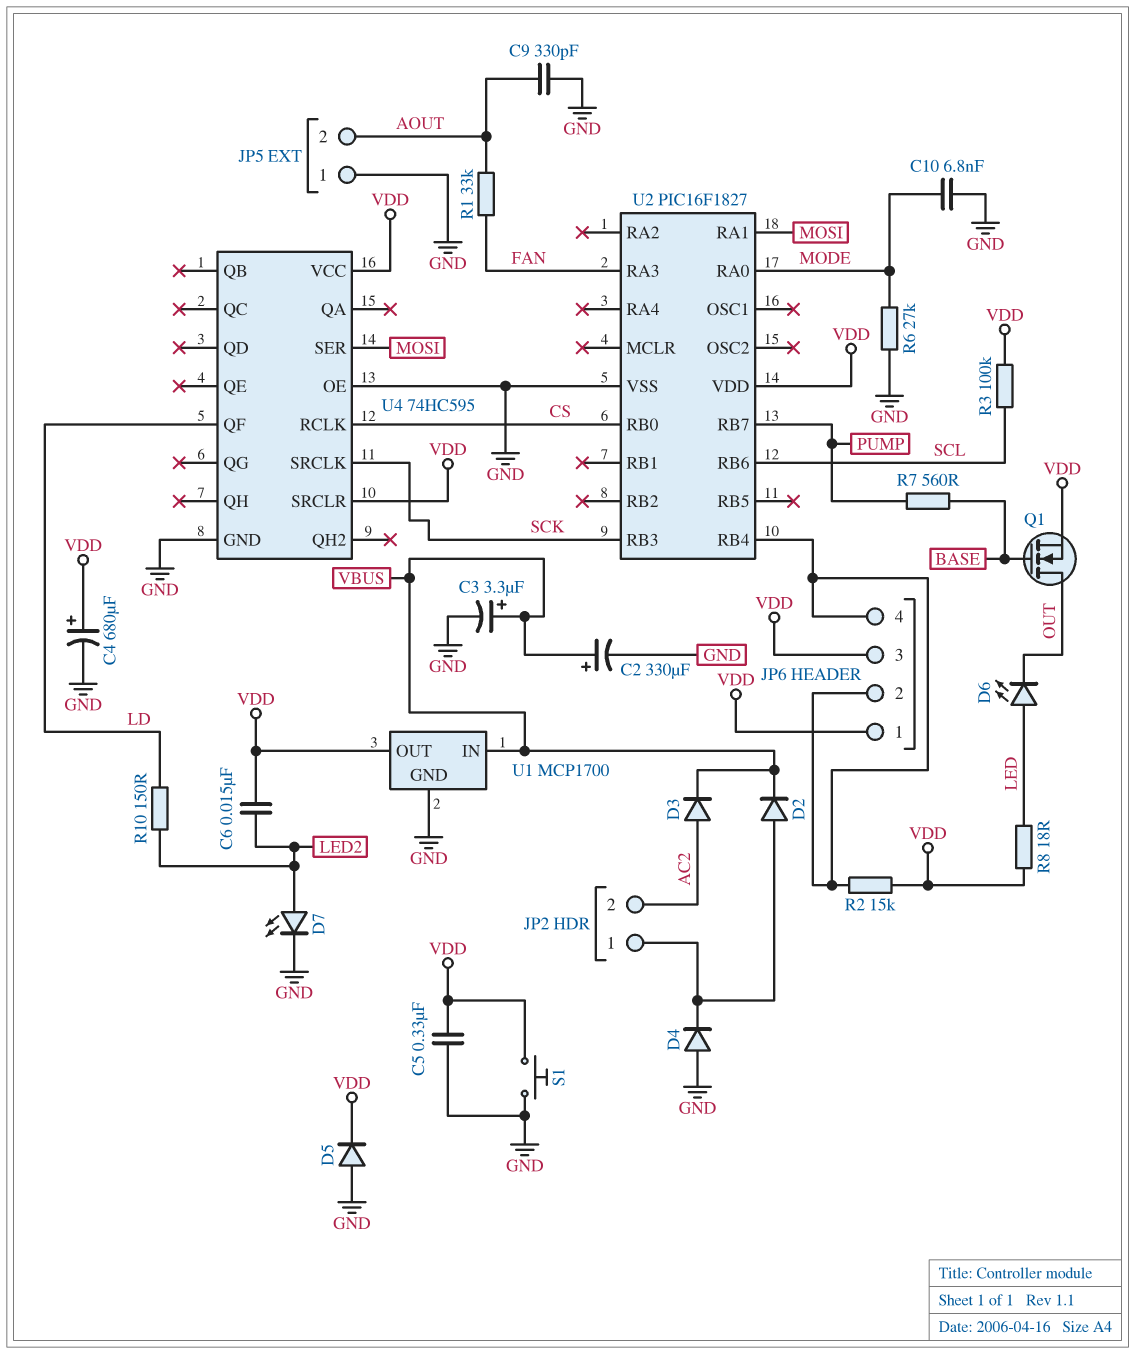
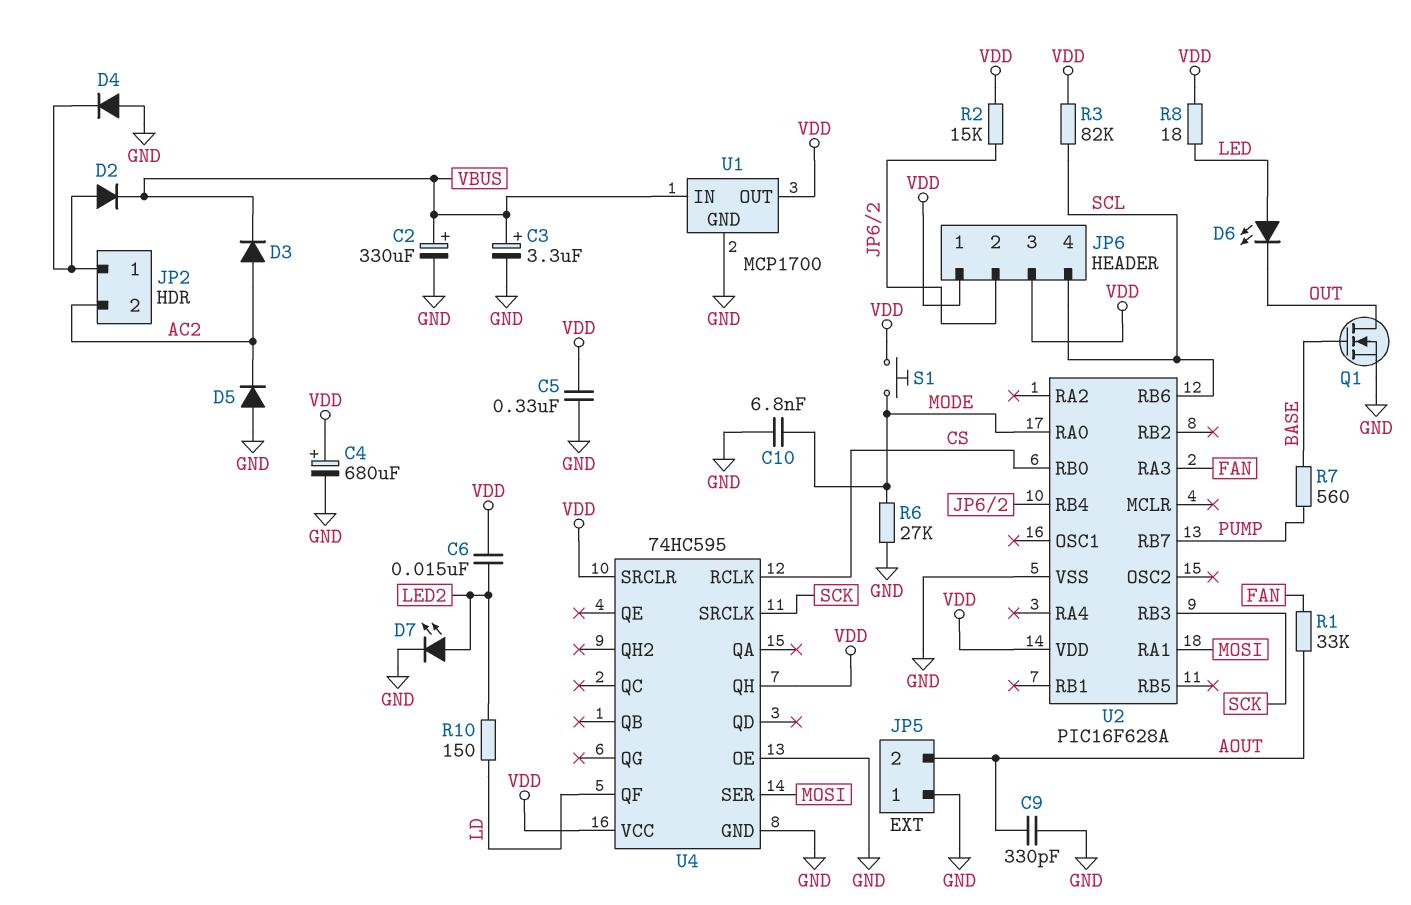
D5: diode (A GND, K VDD) -> diode (A GND, K AC2)
JP6 pin 4: JP6/2 -> SCL
Q1: NMOS (G BASE, D OUT, S VDD) -> NMOS (G BASE, D OUT, S GND)
R3: 100k (SCL, VDD) -> 82k (SCL, VDD)
S1: button (GND, VDD) -> button (MODE, VDD)
U2: PIC16F1827 -> PIC16F628A
U4 pin QH: none -> VDD

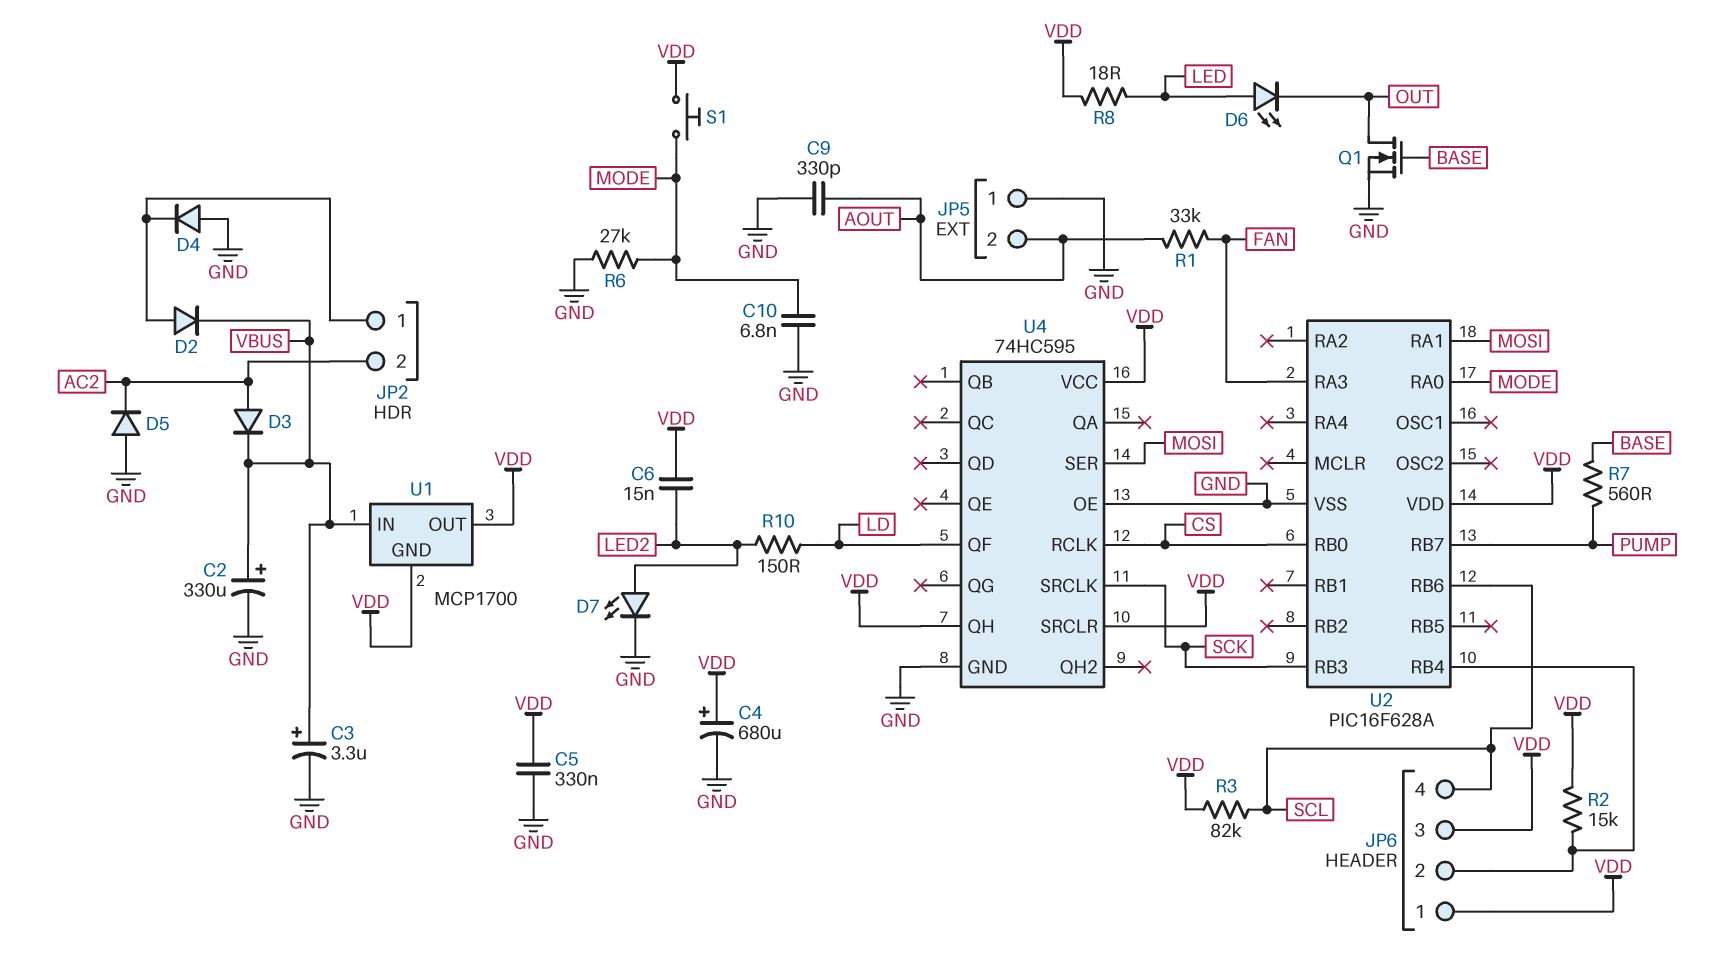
U1 pin GND: GND -> VDD

